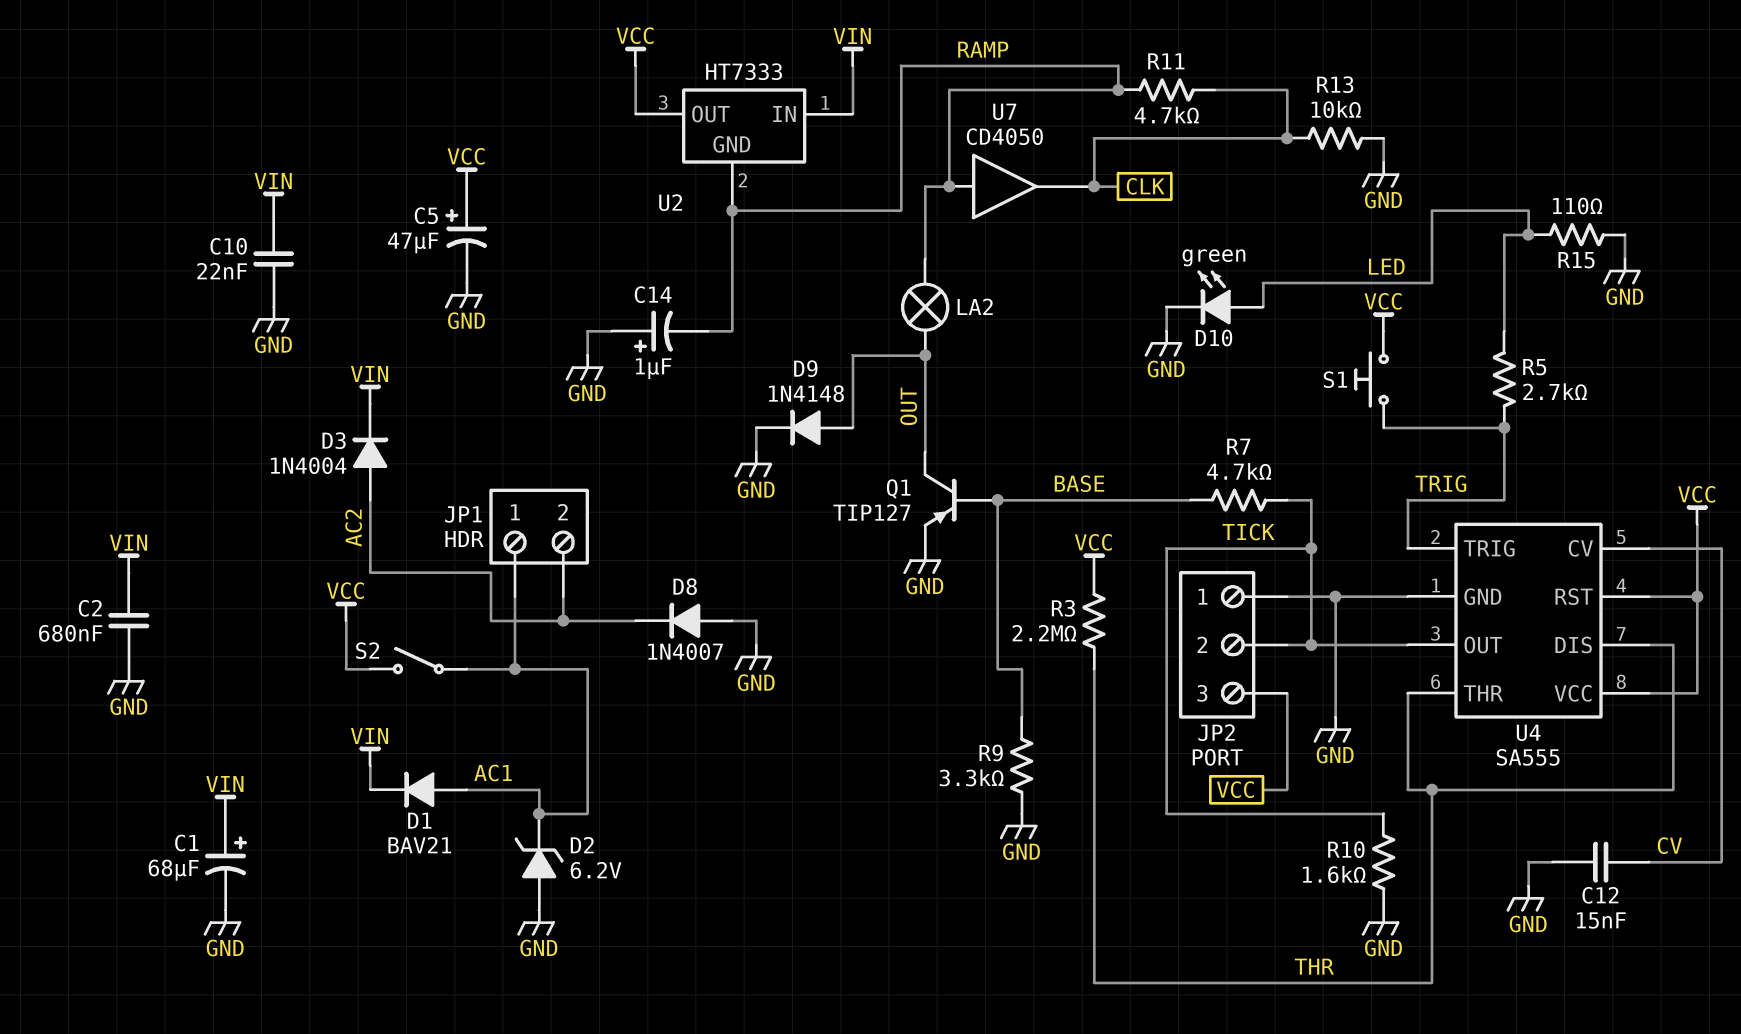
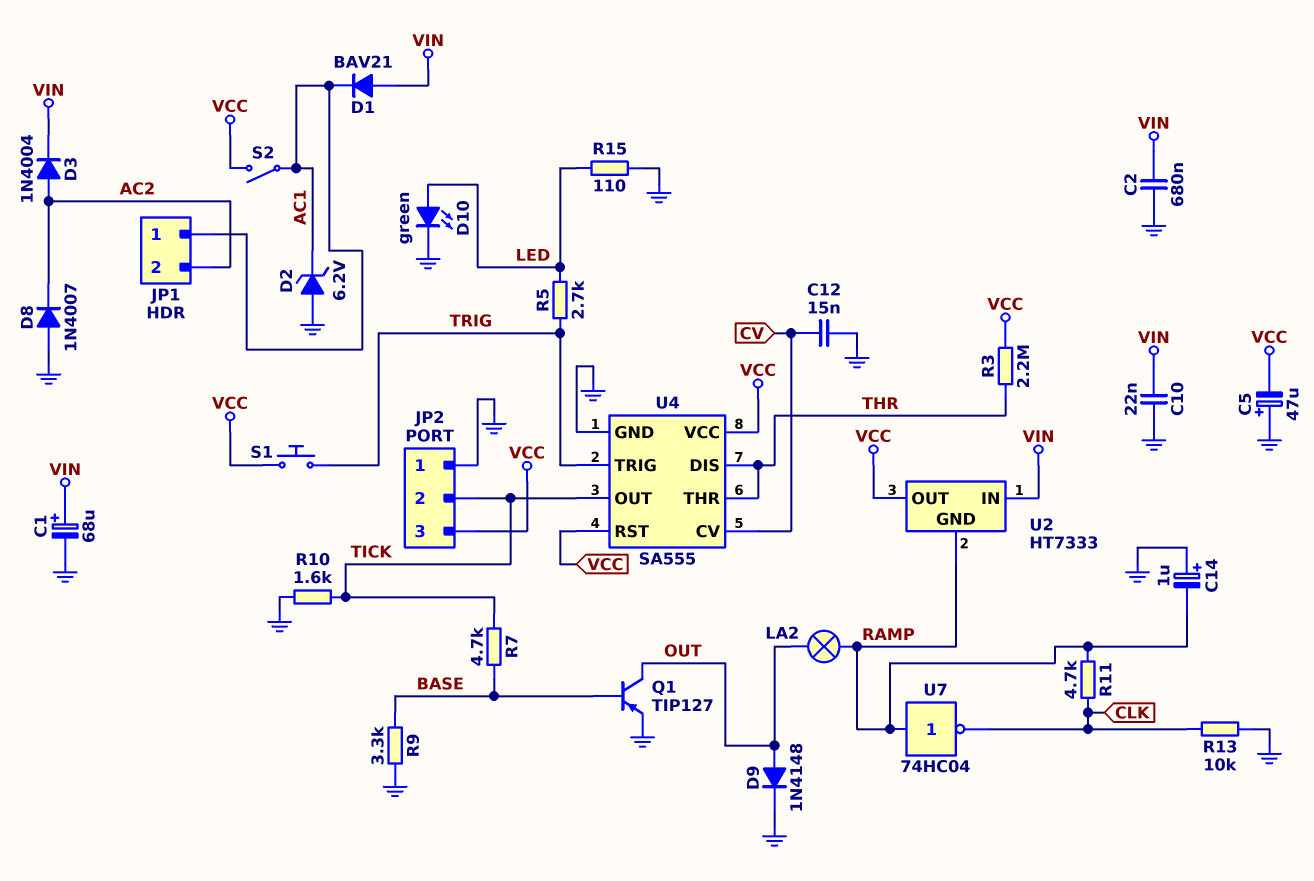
C5: 47uF (plus VCC, minus GND) -> 47uF (plus GND, minus VCC)
D1: diode BAV21 (A AC1, K VIN) -> diode BAV21 (A VIN, K AC1)
U7: buffer CD4050 (in RAMP, out CLK) -> NOT 74HC04 (in RAMP, out CLK)

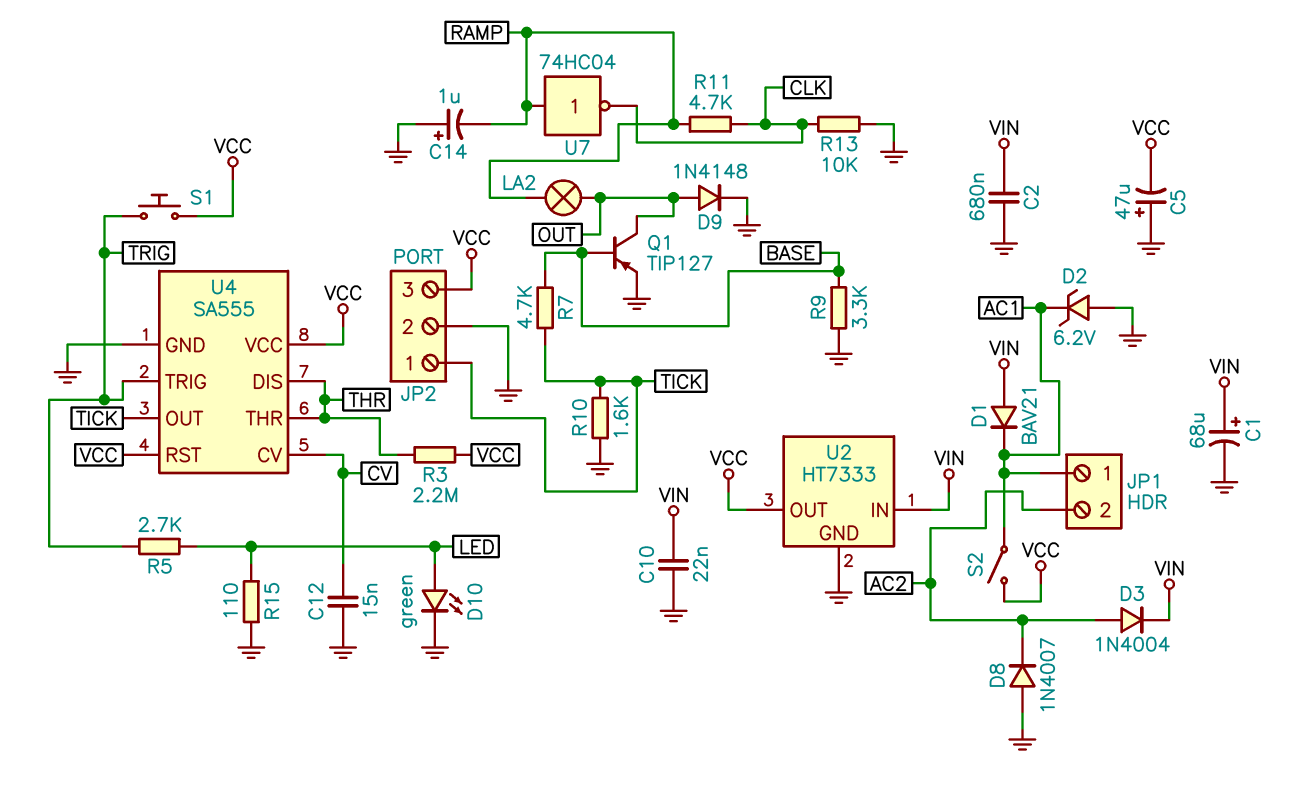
JP2 pin 1: GND -> TICK
JP2 pin 2: TICK -> GND
U2 pin GND: RAMP -> GND

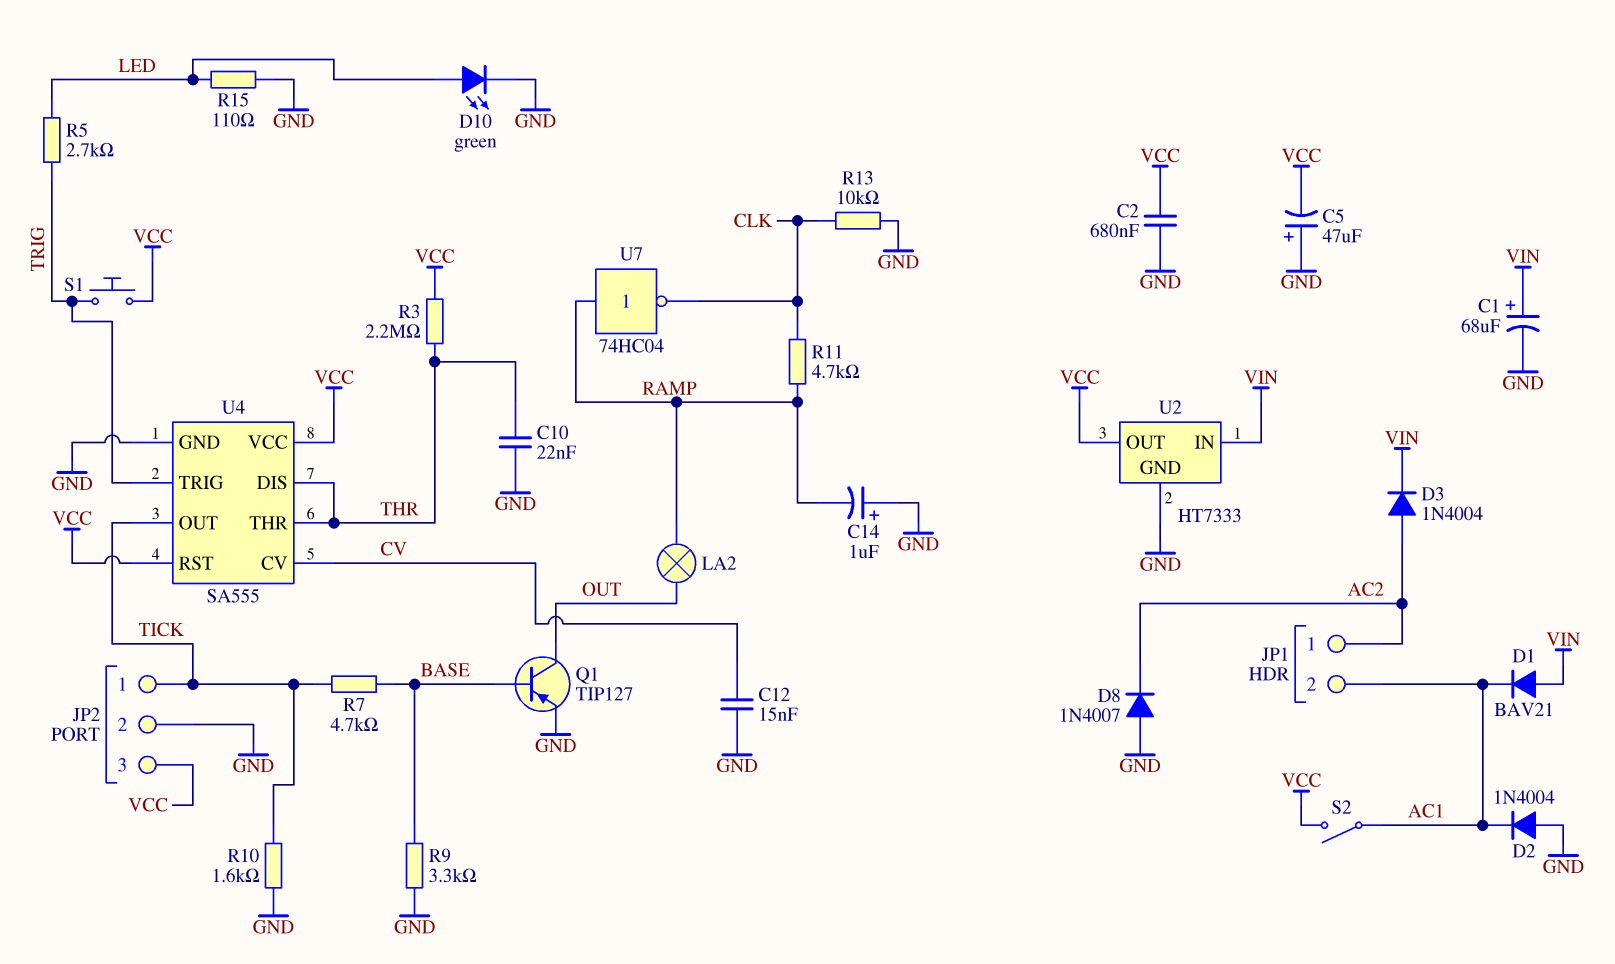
C2: 680nF (GND, VIN) -> 680nF (GND, VCC)
C10: 22nF (GND, VIN) -> 22nF (GND, THR)
D2: zener 6.2V (A GND, K AC1) -> diode 1N4004 (A GND, K AC1)
D9: diode 1N4148 (A OUT, K GND) -> none
JP1 pin 1: AC1 -> AC2
JP1 pin 2: AC2 -> AC1

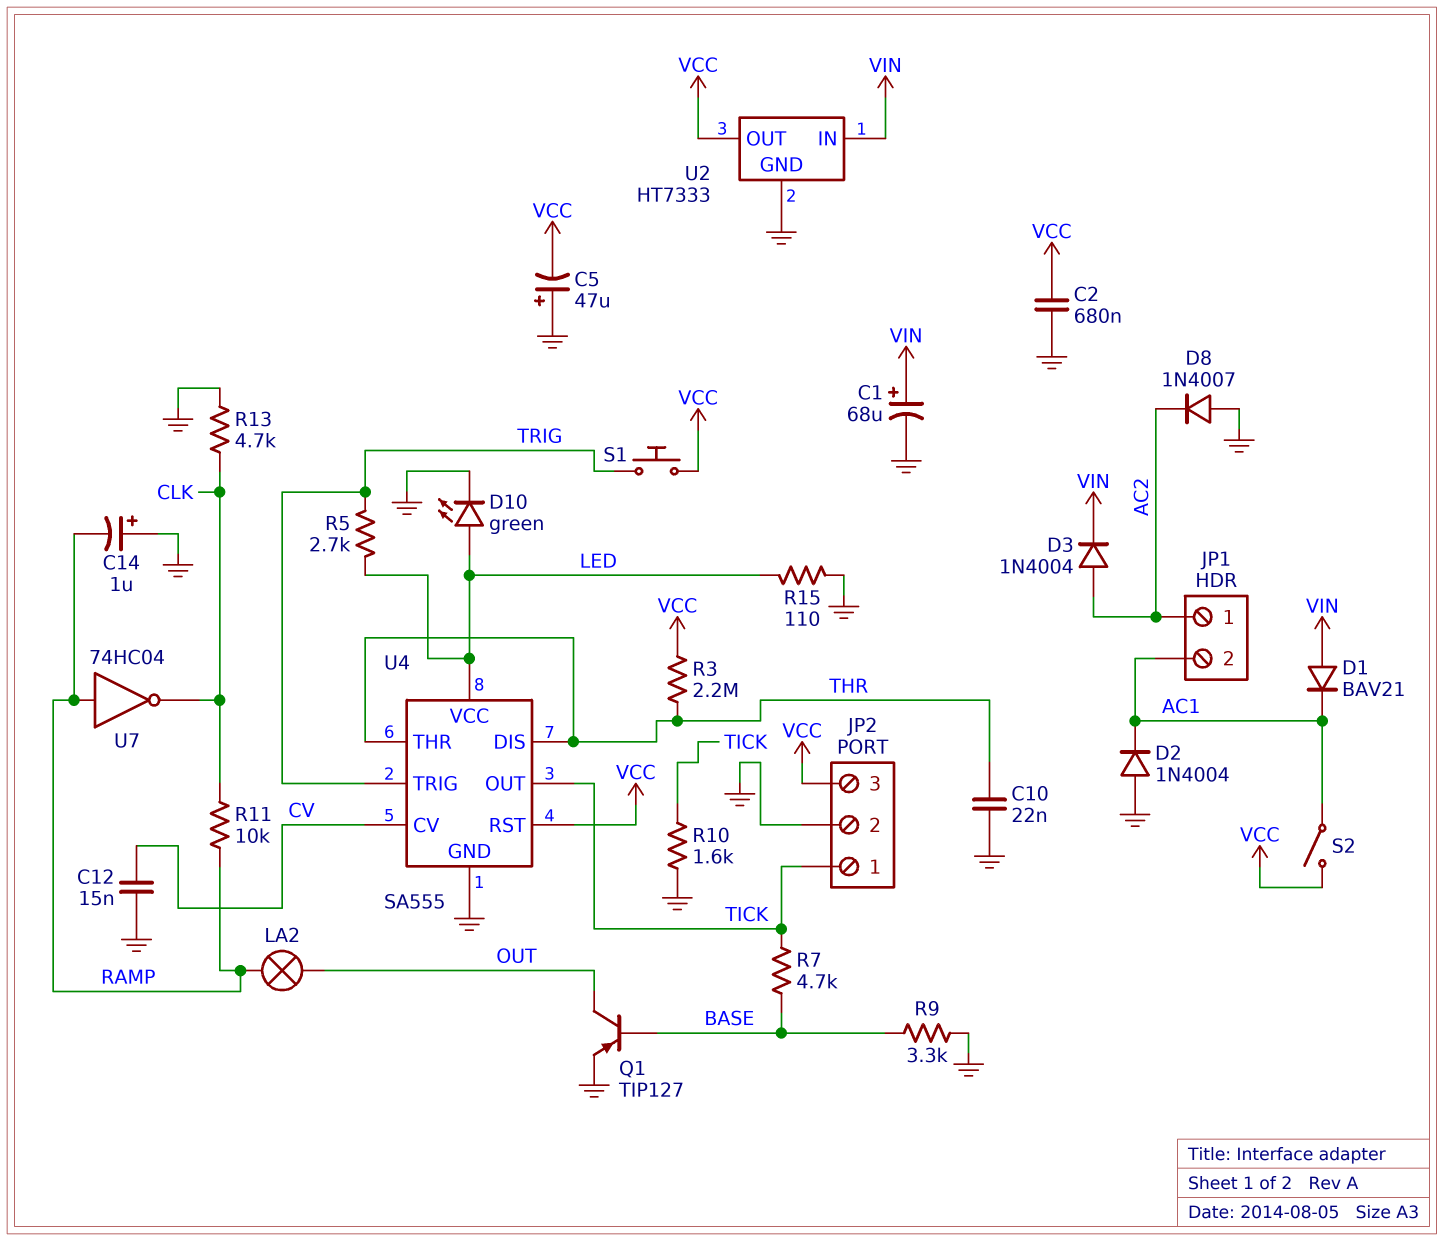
R11: 4.7k (CLK, RAMP) -> 10k (CLK, RAMP)
R13: 10k (CLK, GND) -> 4.7k (CLK, GND)
U4 pin VCC: VCC -> LED

